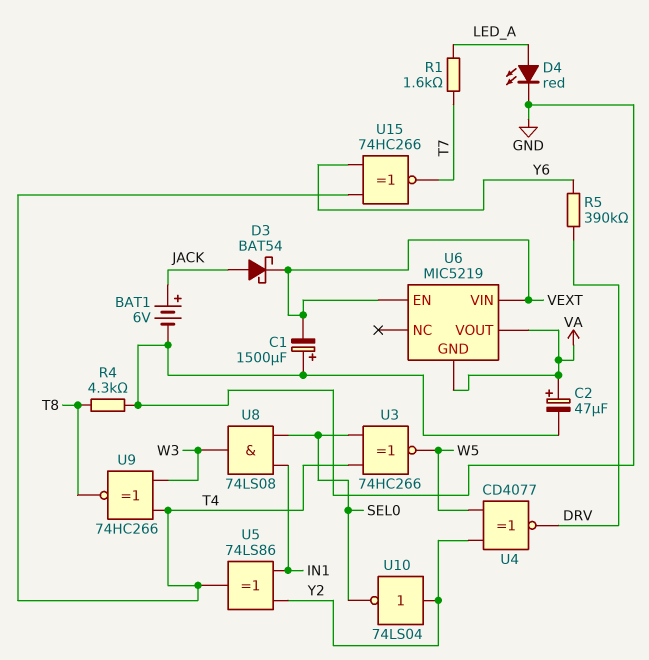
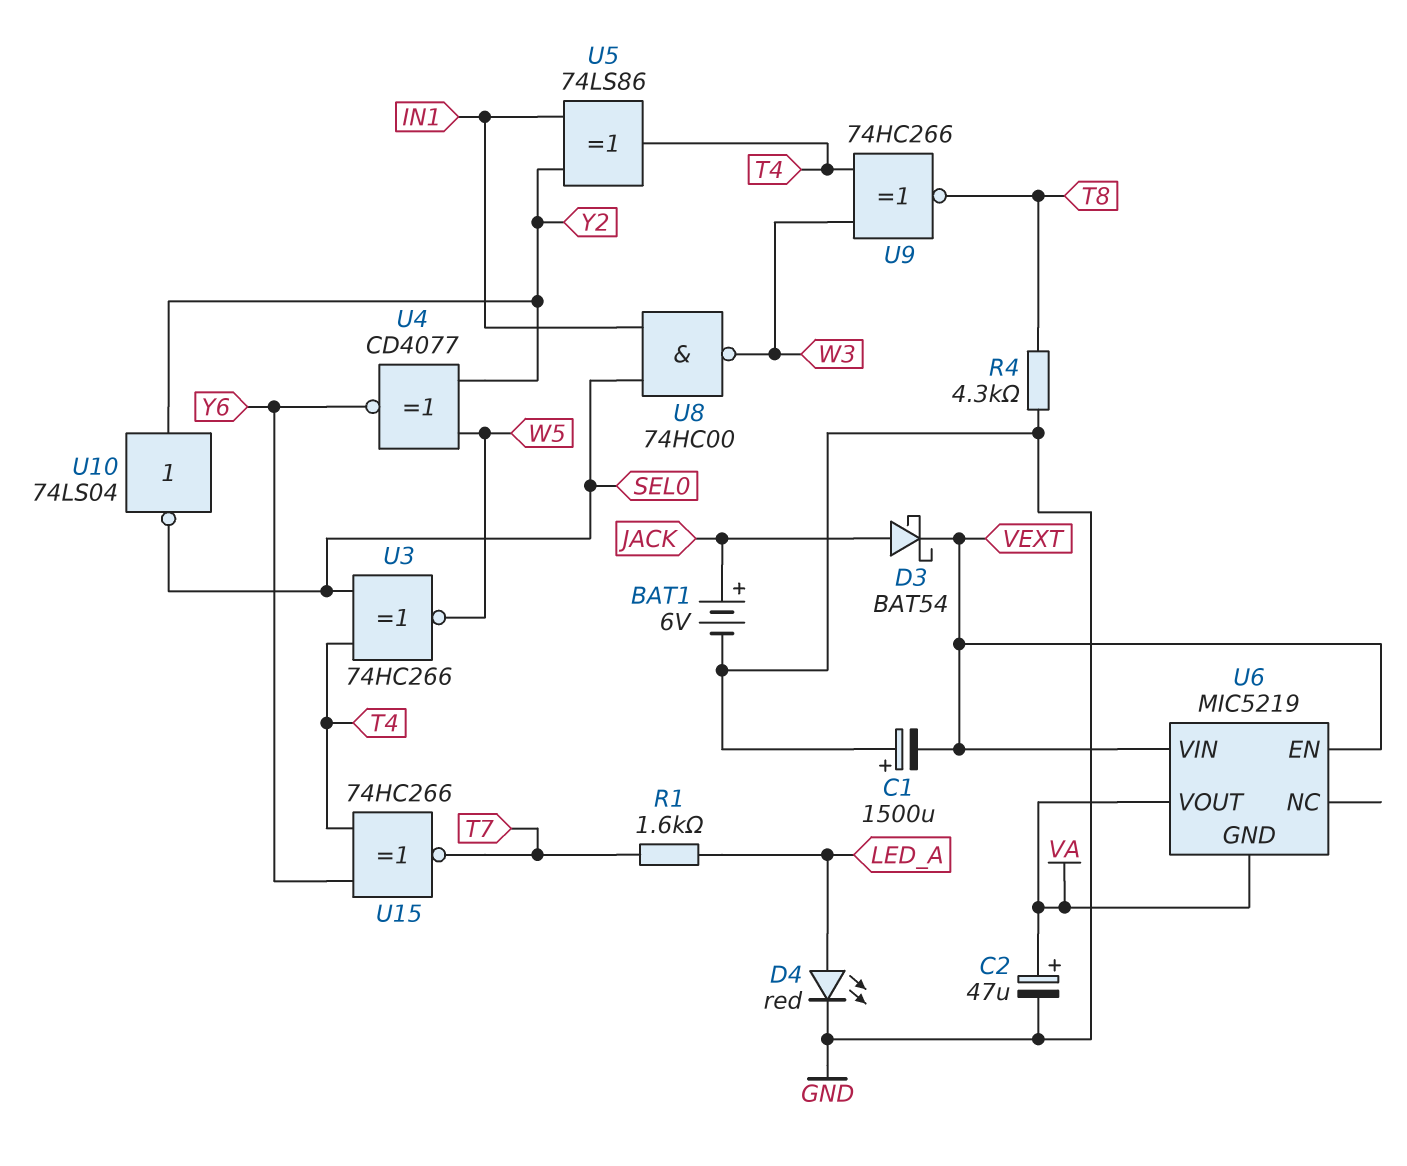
R5: 390k (DRV, Y6) -> none
U4: XNOR CD4077 (in W5, in Y2, out DRV) -> XNOR CD4077 (in W5, in Y2, out Y6)
U8: AND 74LS08 (in IN1, in SEL0, out W3) -> NAND 74HC00 (in IN1, in SEL0, out W3)

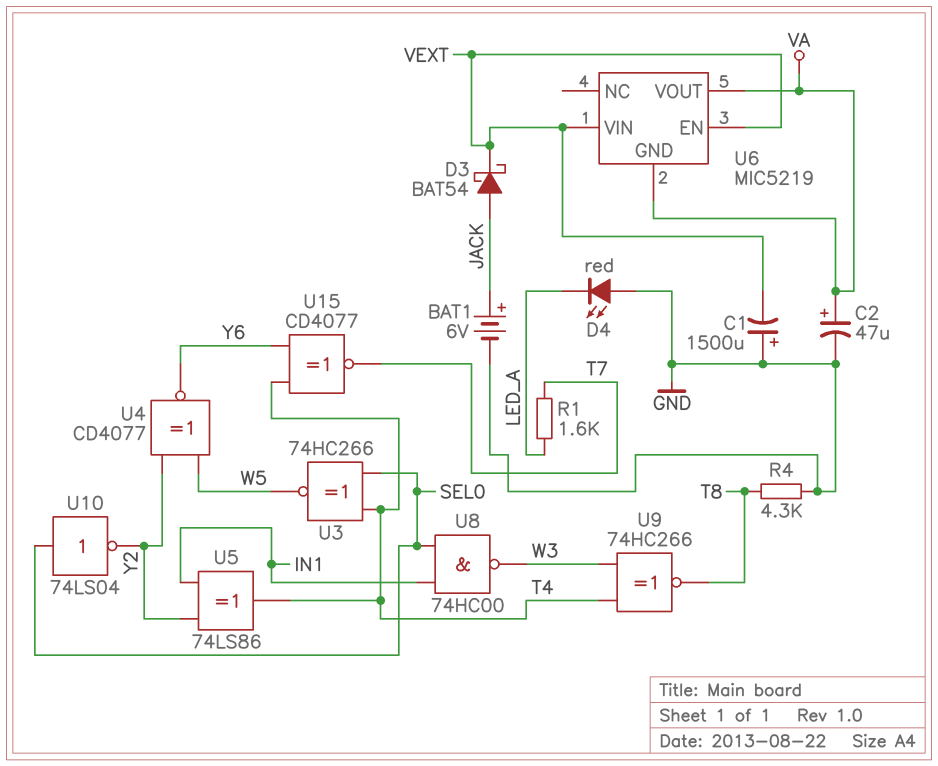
D4: LED red (A LED_A, K GND) -> LED red (A GND, K LED_A)
U10: NOT 74LS04 (in Y2, out SEL0) -> NOT 74LS04 (in SEL0, out Y2)
U15: XNOR 74HC266 (in T4, in Y6, out T7) -> XNOR CD4077 (in T4, in Y6, out T7)

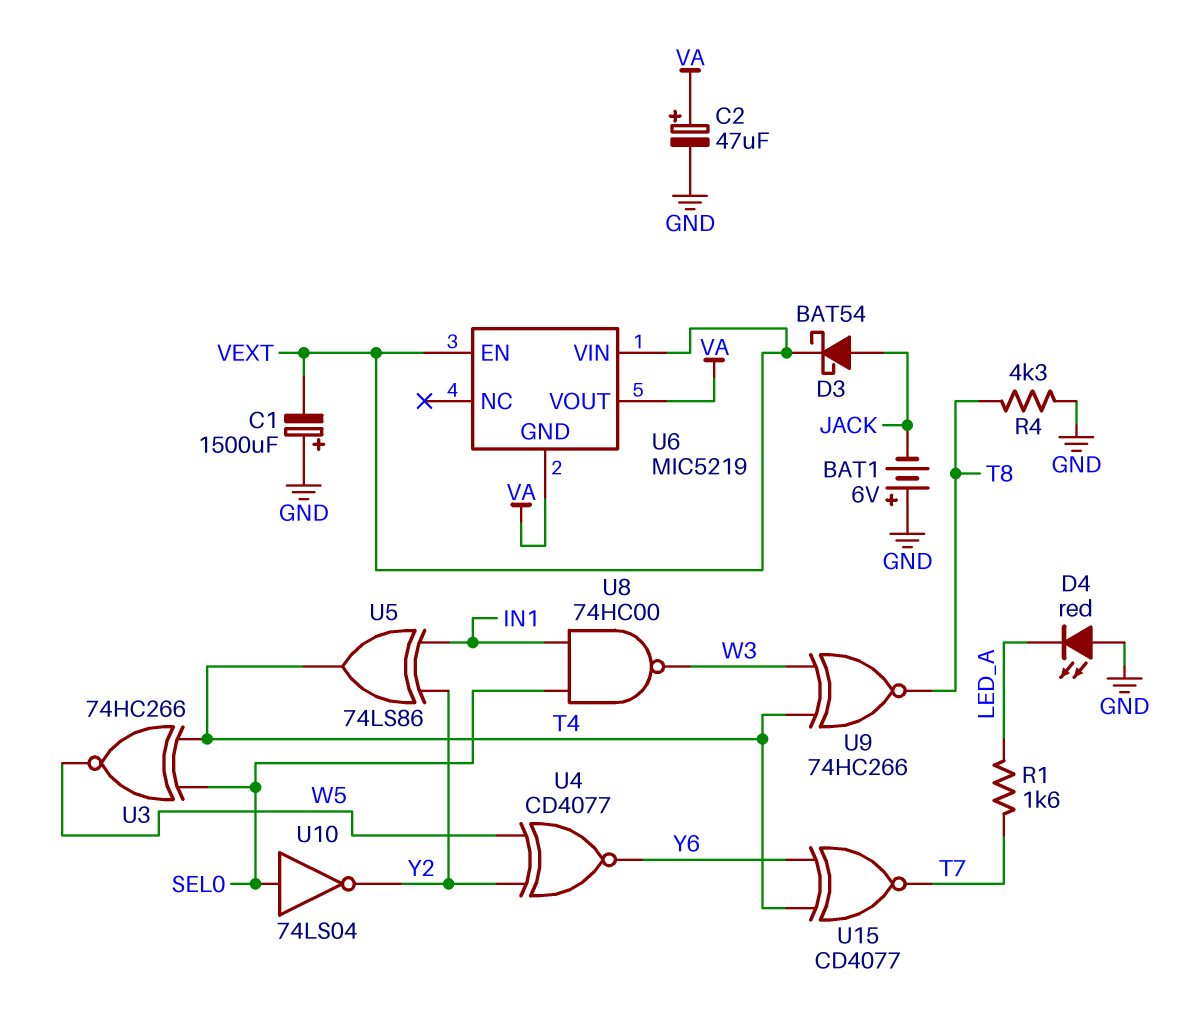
BAT1: 6V (plus JACK, minus GND) -> 6V (plus GND, minus JACK)

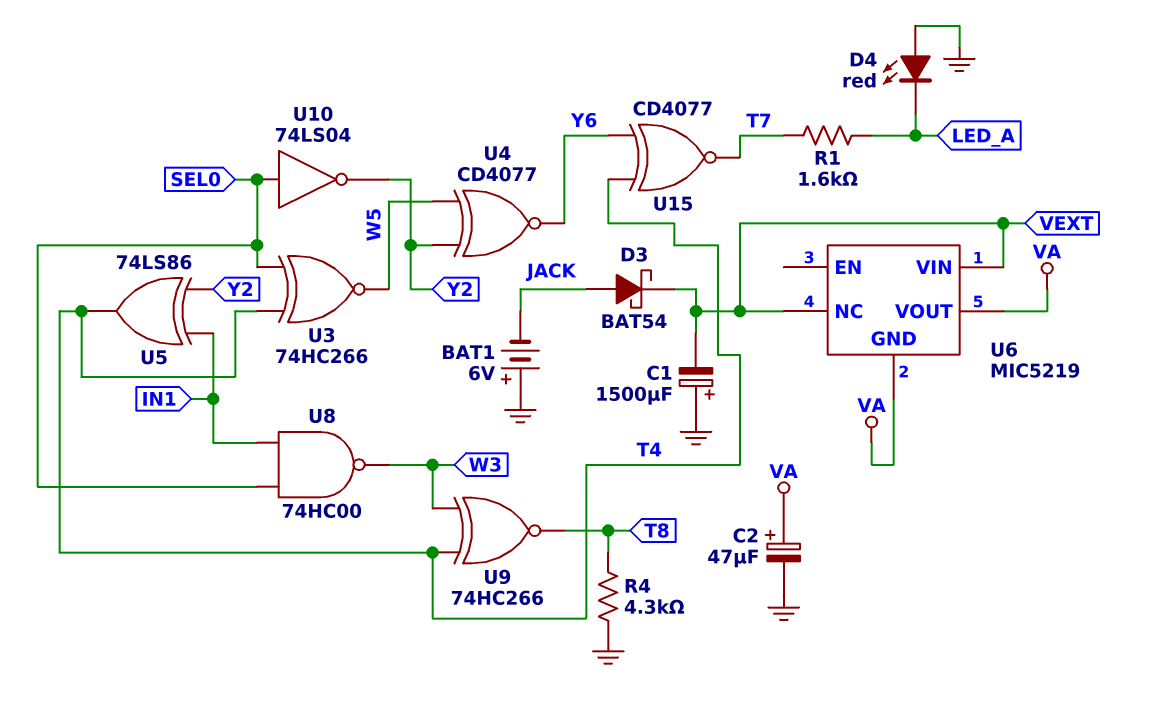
U6 pin EN: VEXT -> none
U6 pin NC: none -> VEXT

